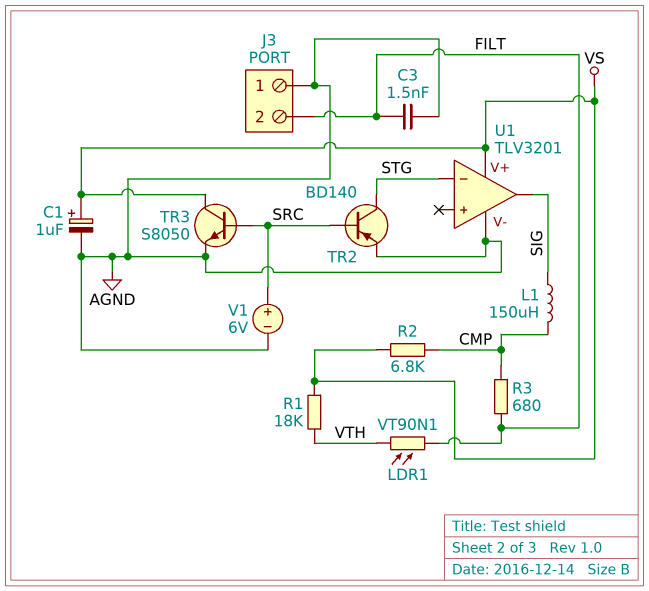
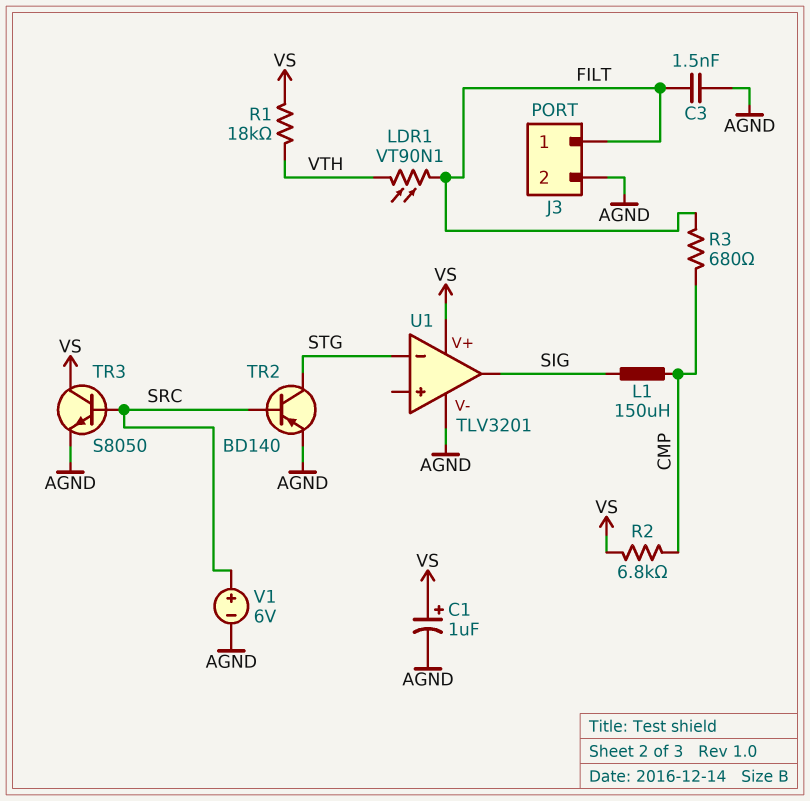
J3 pin 1: AGND -> FILT
J3 pin 2: FILT -> AGND

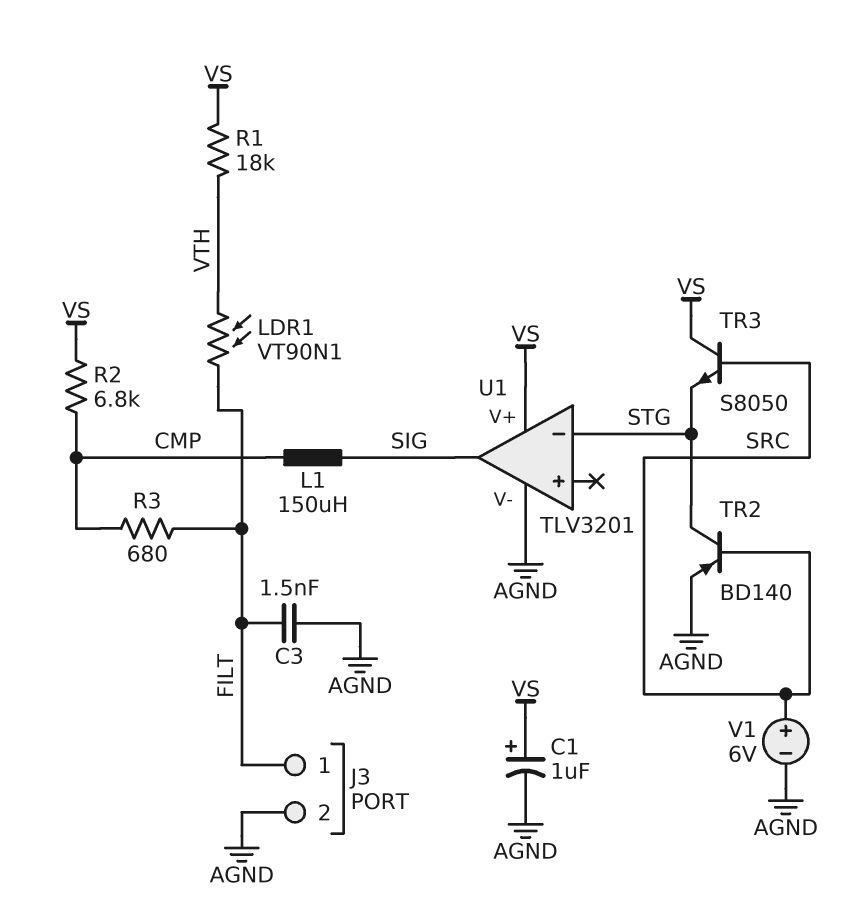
TR3: NPN S8050 (B SRC, C VS, E AGND) -> NPN S8050 (B SRC, C VS, E STG)

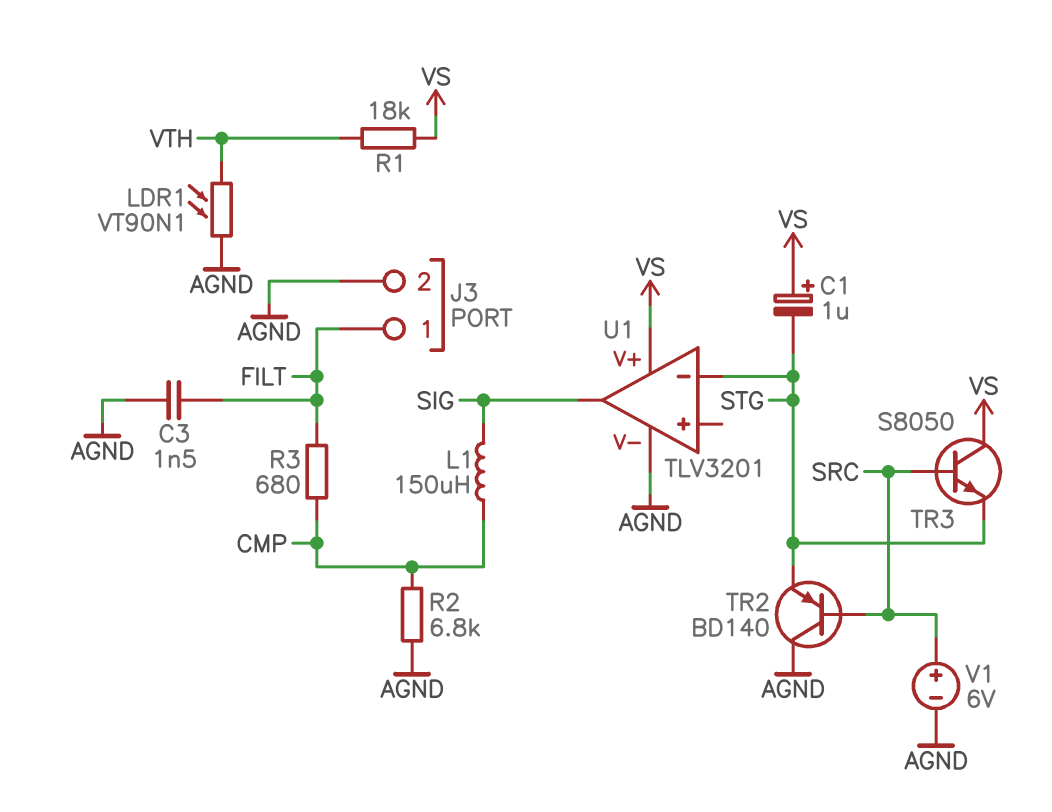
C1: 1uF (plus VS, minus AGND) -> 1uF (plus VS, minus STG)
LDR1: VT90N1 (FILT, VTH) -> VT90N1 (AGND, VTH)
R2: 6.8k (CMP, VS) -> 6.8k (AGND, CMP)
TR2: PNP BD140 (B SRC, C STG, E AGND) -> PNP BD140 (B SRC, C AGND, E STG)

